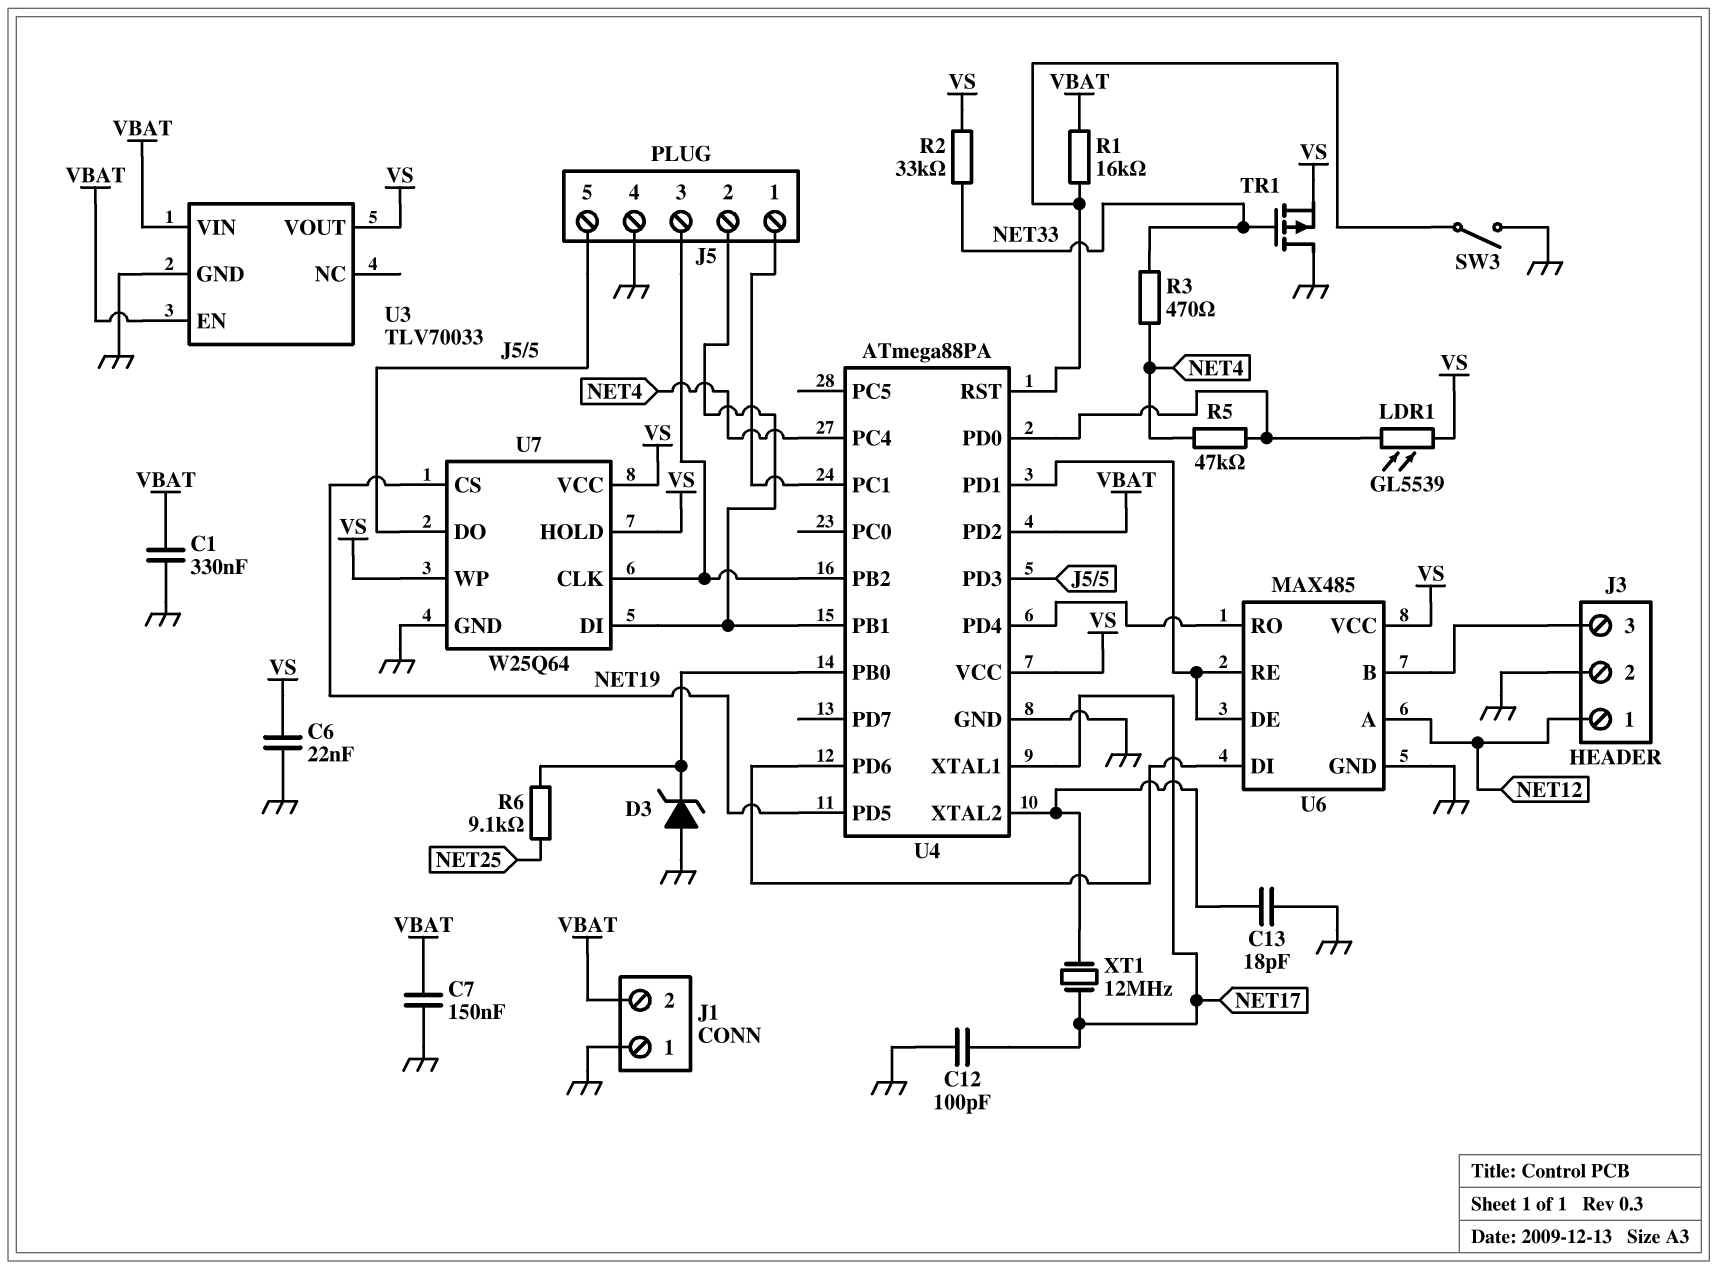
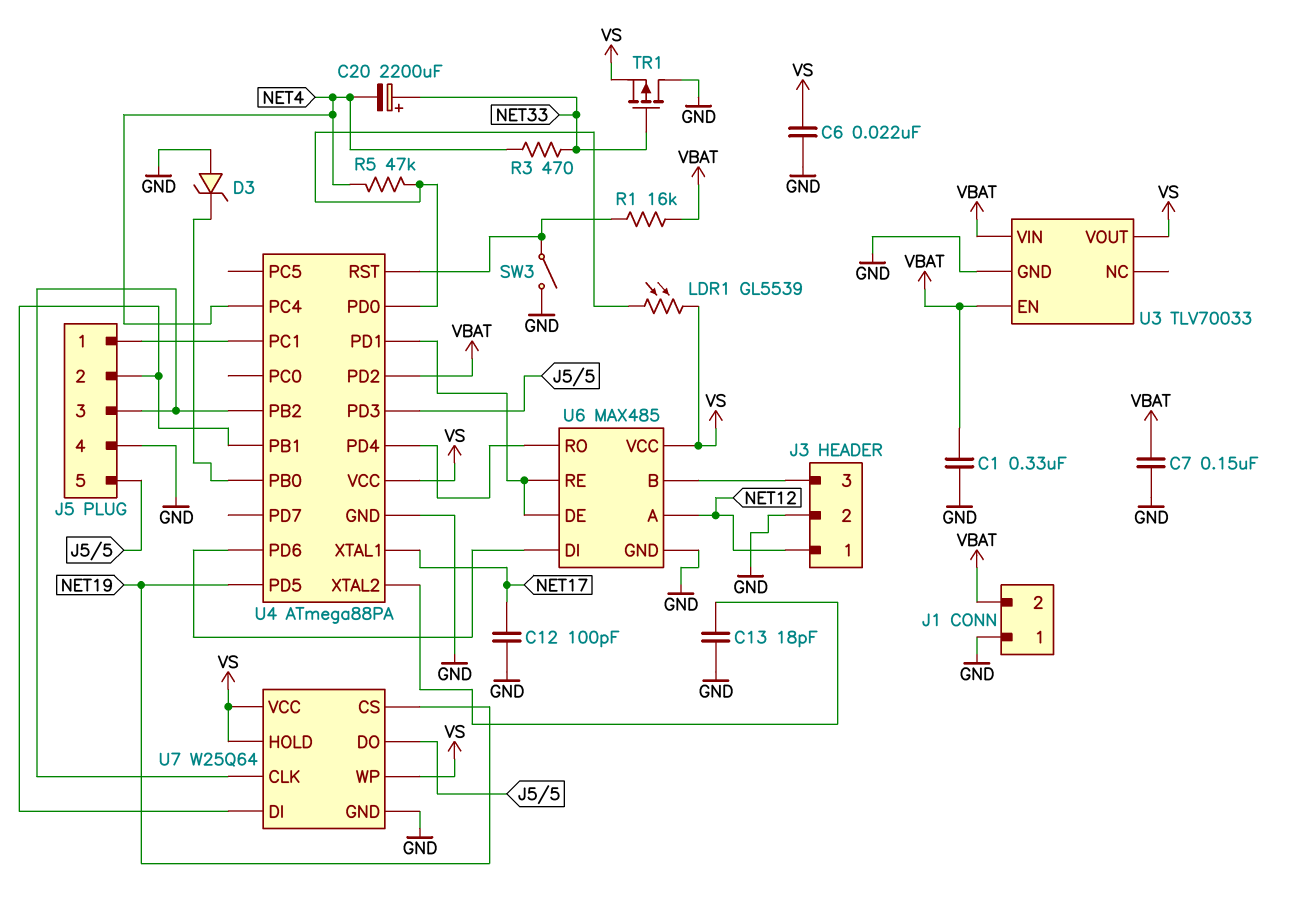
C20: none -> 2200uF (plus NET33, minus NET4)
R2: 33k (NET33, VS) -> none
R6: 9.1k (NET25, U4/PB0) -> none
XT1: 12MHz (NET17, U4/XTAL2) -> none

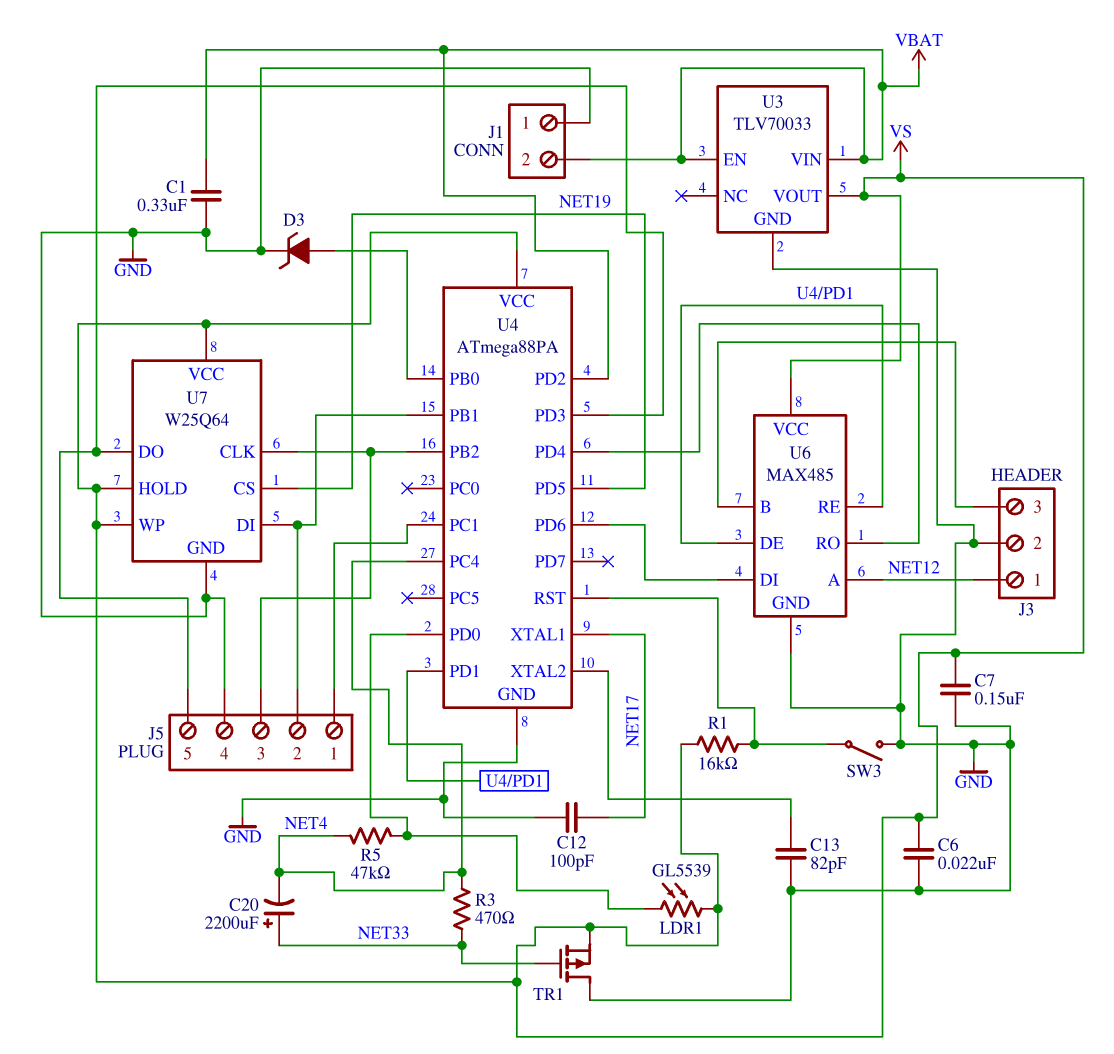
C7: 150nF (GND, VBAT) -> 150nF (GND, VS)
C13: 18pF (GND, U4/XTAL2) -> 82pF (GND, U4/XTAL2)
D3: zener (A GND, K U4/PB0) -> zener (A U4/PB0, K GND)
R1: 16k (U4/RST, VBAT) -> 16k (U4/RST, VS)

